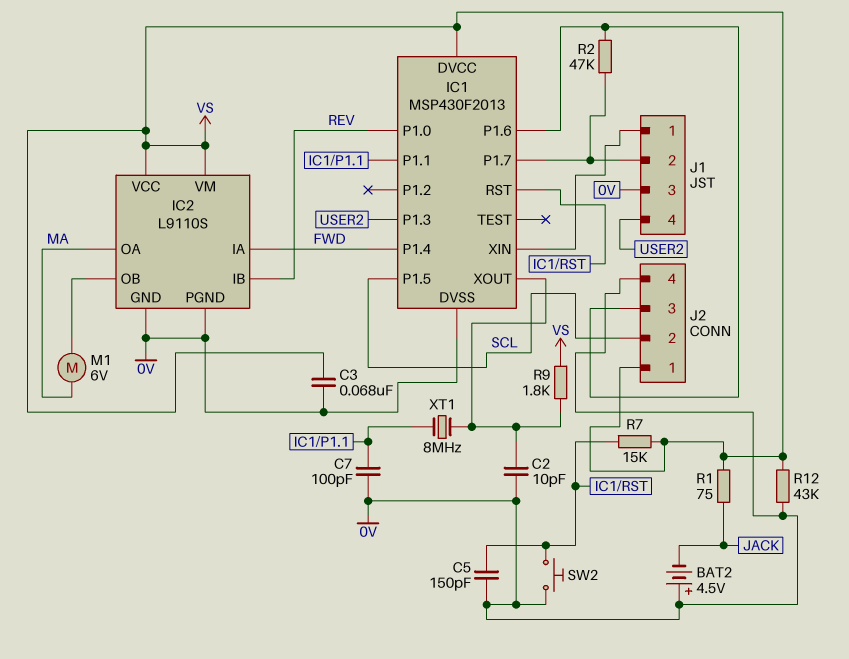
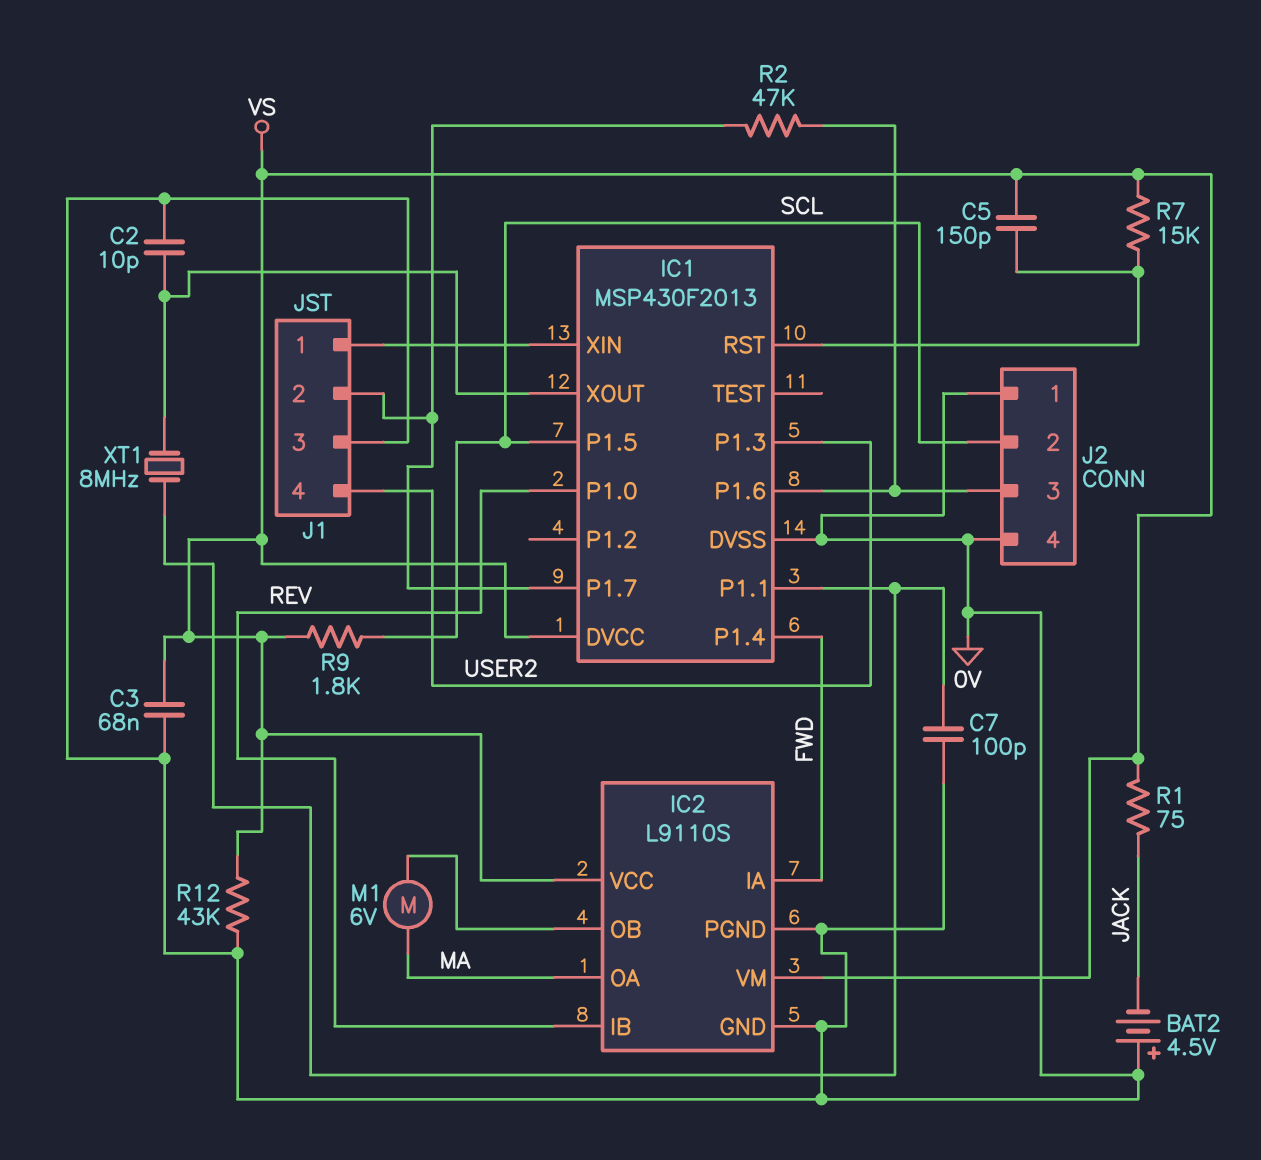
C5: 150pF (0V, IC1/RST) -> 150pF (IC1/RST, VS)
J2 pin 1: VS -> 0V
R9: 1.8k (IC1/XOUT, VS) -> 1.8k (SCL, VS)
SW2: button (0V, IC1/RST) -> none

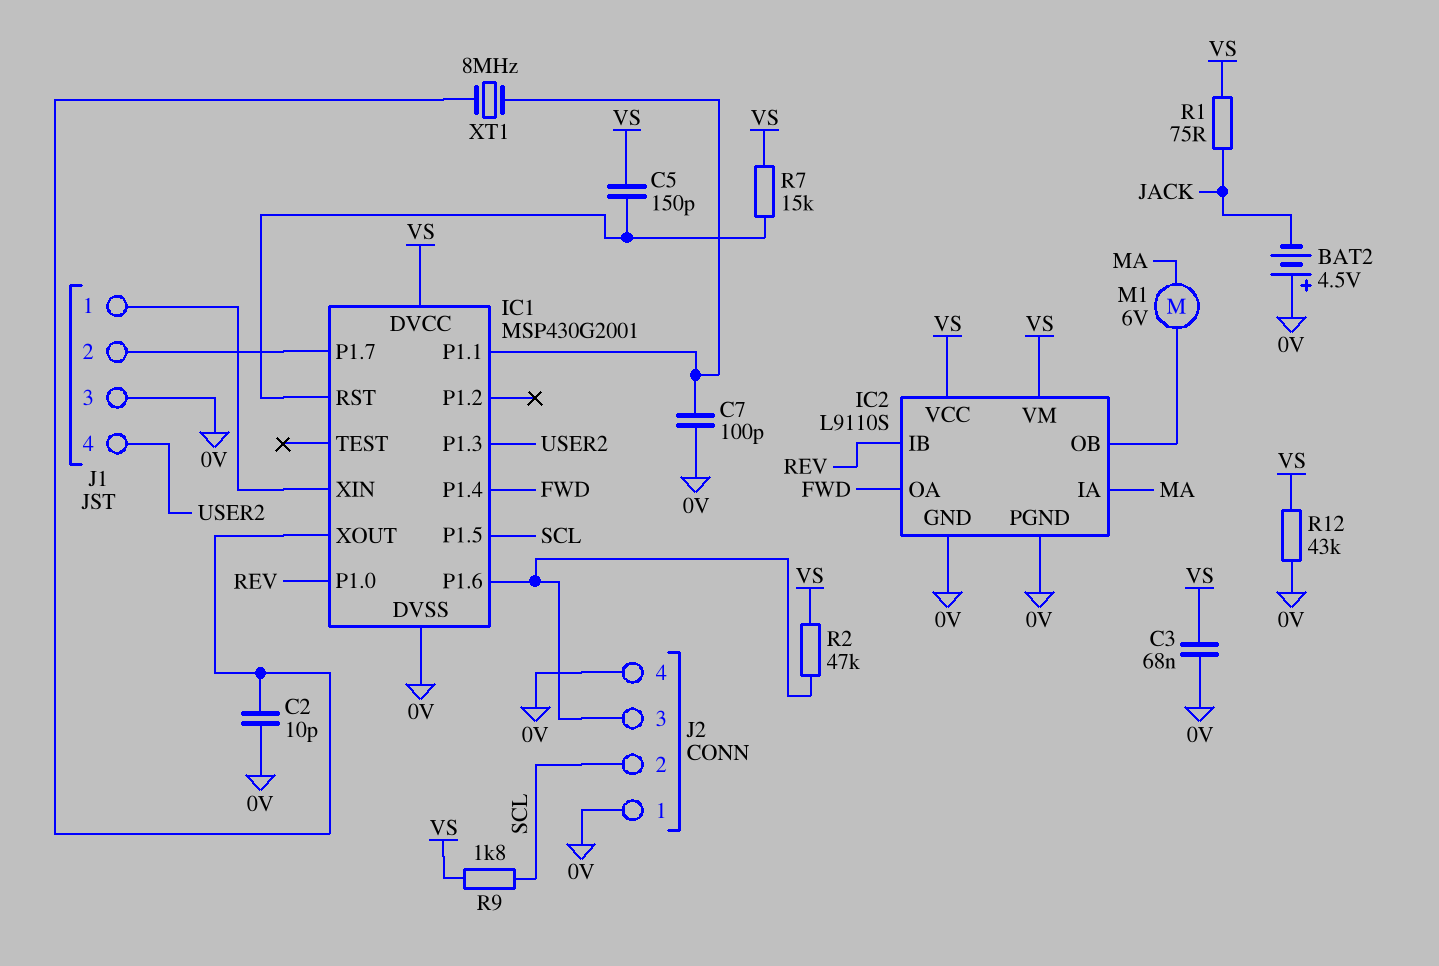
IC1: MSP430F2013 -> MSP430G2001
IC2 pin IA: FWD -> MA
IC2 pin OA: MA -> FWD
R2: 47k (IC1/P1.6, IC1/P1.7) -> 47k (IC1/P1.6, VS)

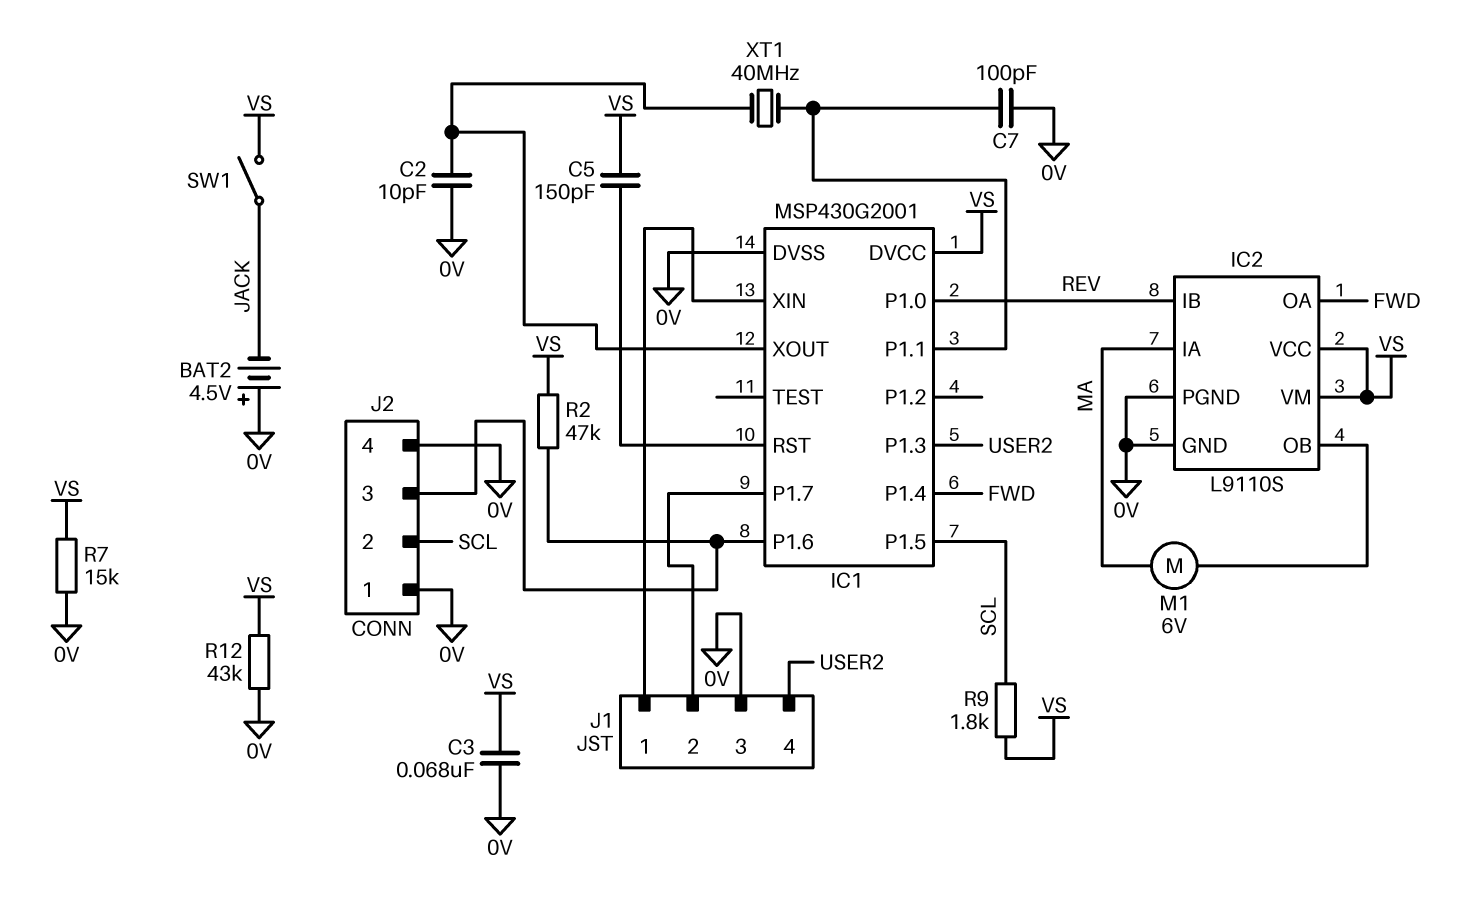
R1: 75 (JACK, VS) -> none
R7: 15k (IC1/RST, VS) -> 15k (0V, VS)
SW1: none -> switch (JACK, VS)
XT1: 8MHz (IC1/P1.1, IC1/XOUT) -> 40MHz (IC1/P1.1, IC1/XOUT)

